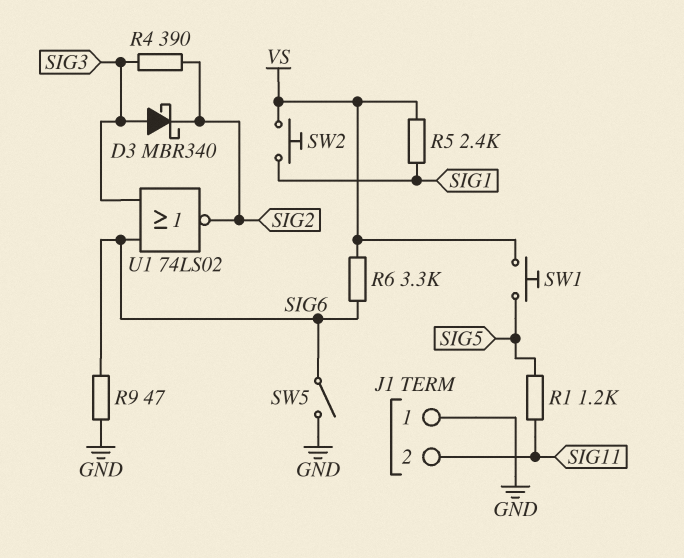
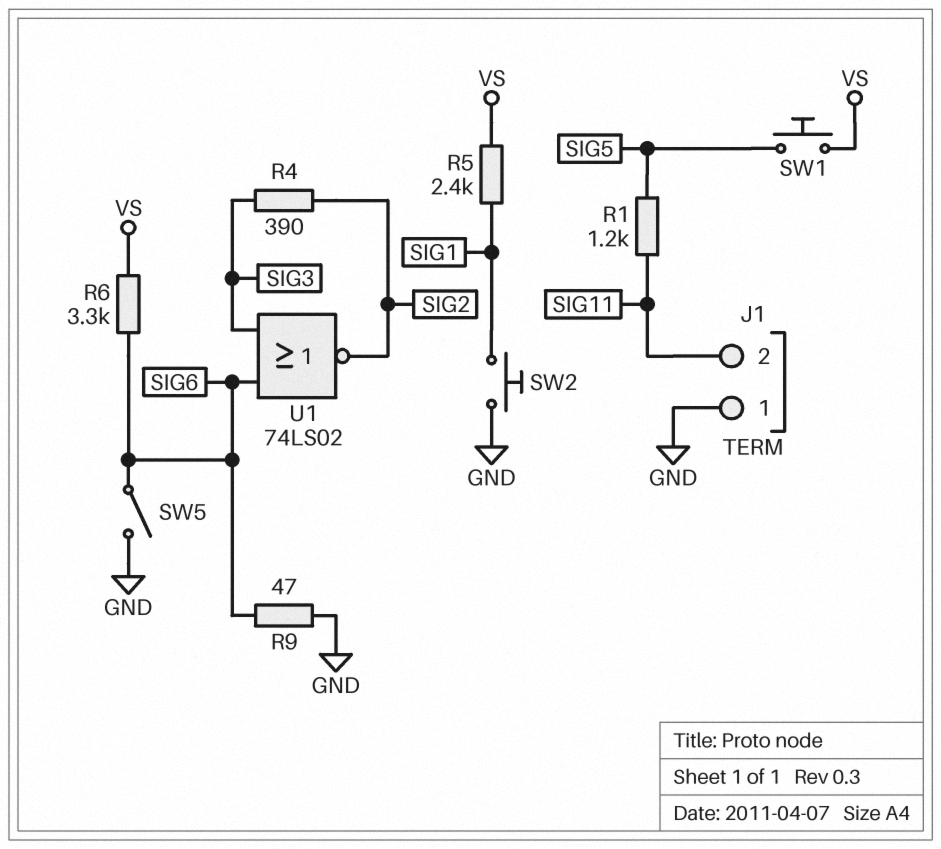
D3: schottky MBR340 (A SIG3, K SIG2) -> none
SW2: button (SIG1, VS) -> button (GND, SIG1)

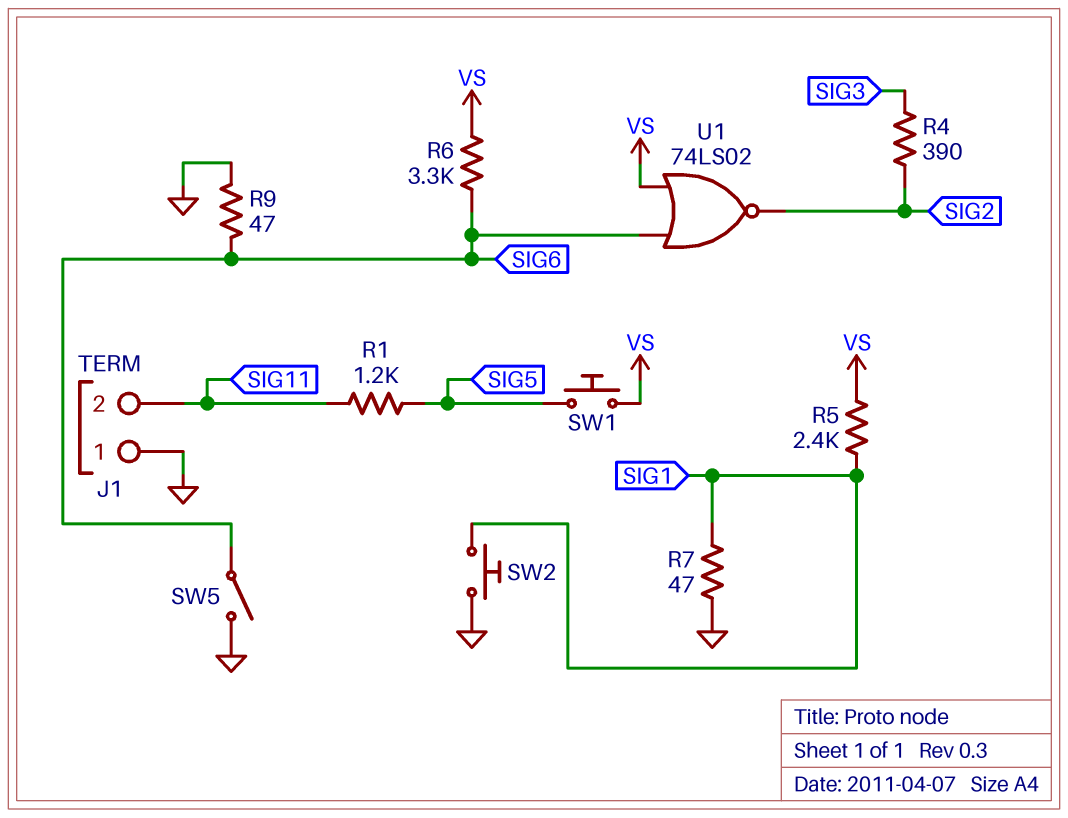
R7: none -> 47 (GND, SIG1)
U1: NOR 74LS02 (in SIG3, in SIG6, out SIG2) -> NOR 74LS02 (in SIG6, in VS, out SIG2)

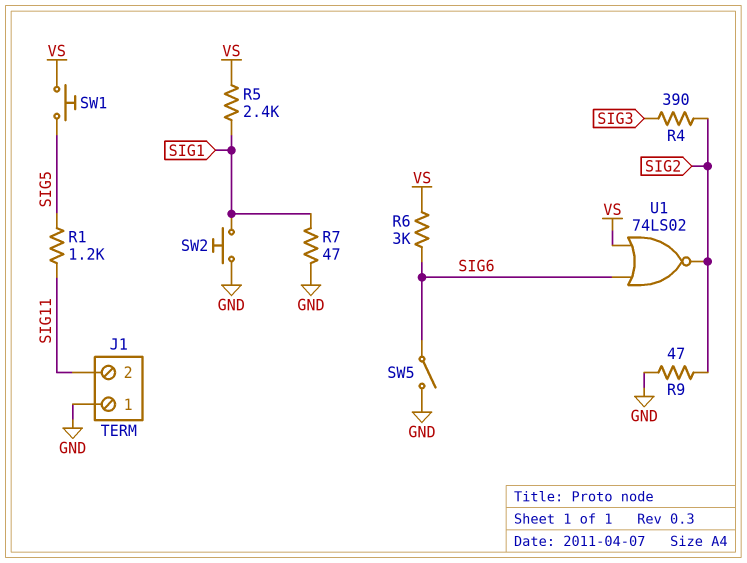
R6: 3.3k (SIG6, VS) -> 3k (SIG6, VS)
R9: 47 (GND, SIG6) -> 47 (GND, SIG2)

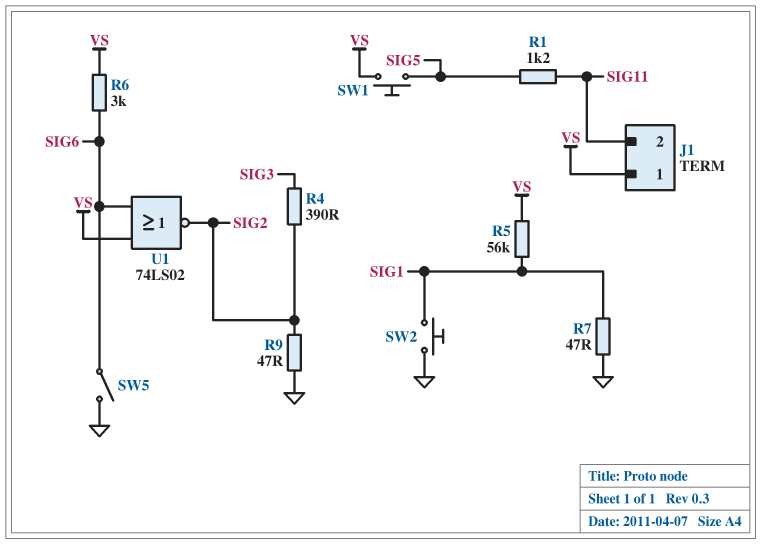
J1 pin 1: GND -> VS
R5: 2.4k (SIG1, VS) -> 56k (SIG1, VS)

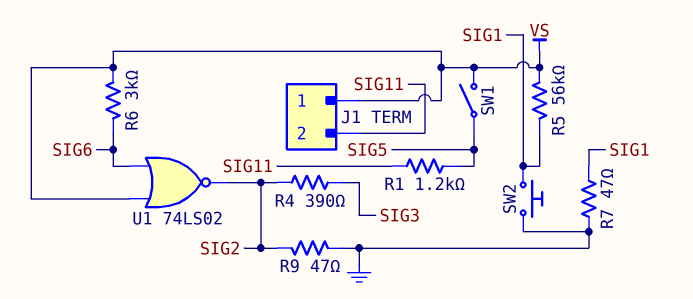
SW1: button (SIG5, VS) -> switch (SIG5, VS)
SW5: switch (GND, SIG6) -> none

